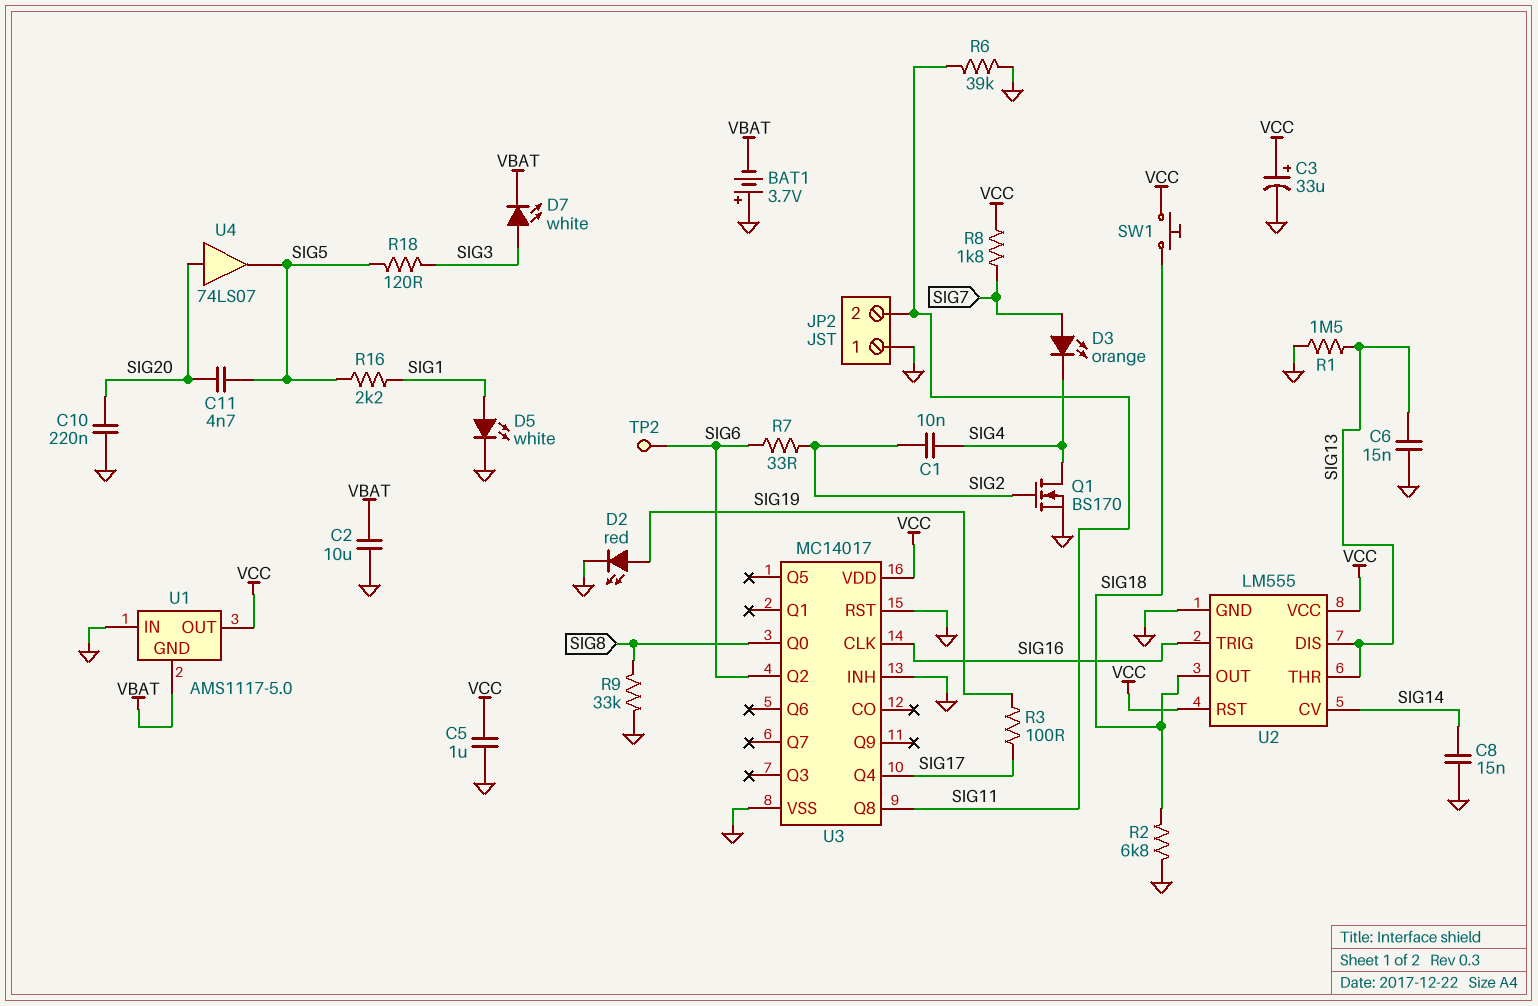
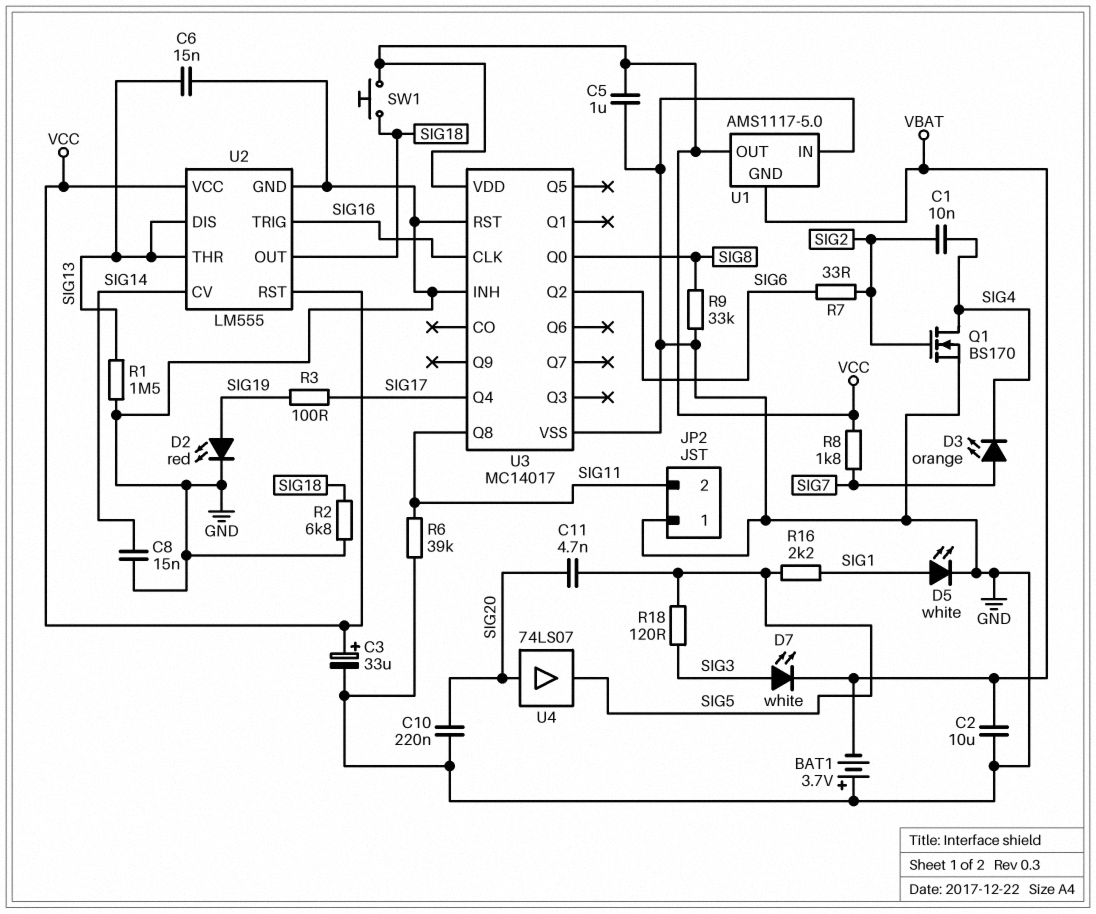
TP2: test point (SIG6) -> none

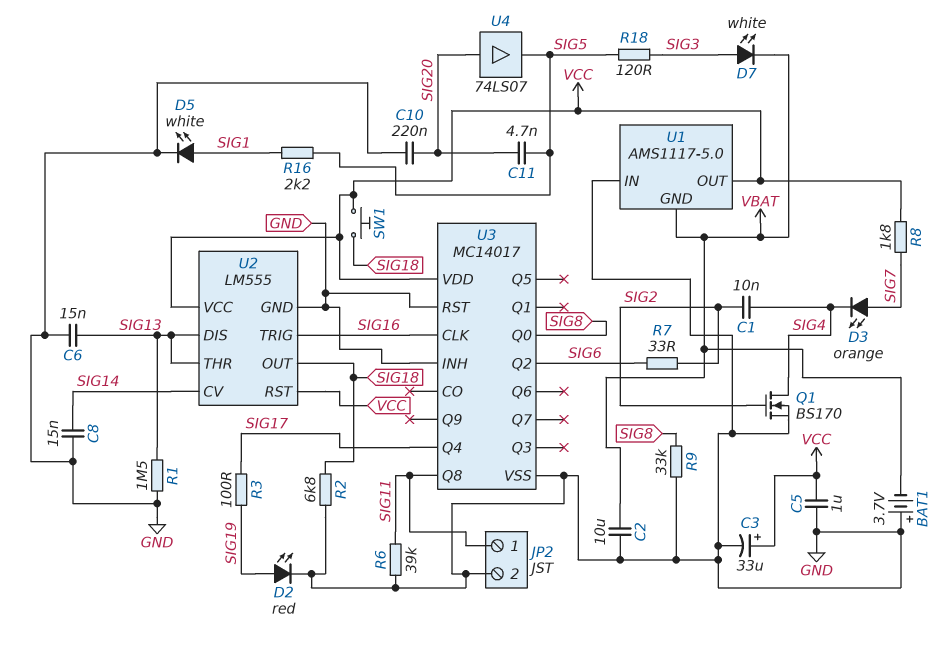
JP2 pin 1: GND -> SIG11
JP2 pin 2: SIG11 -> GND

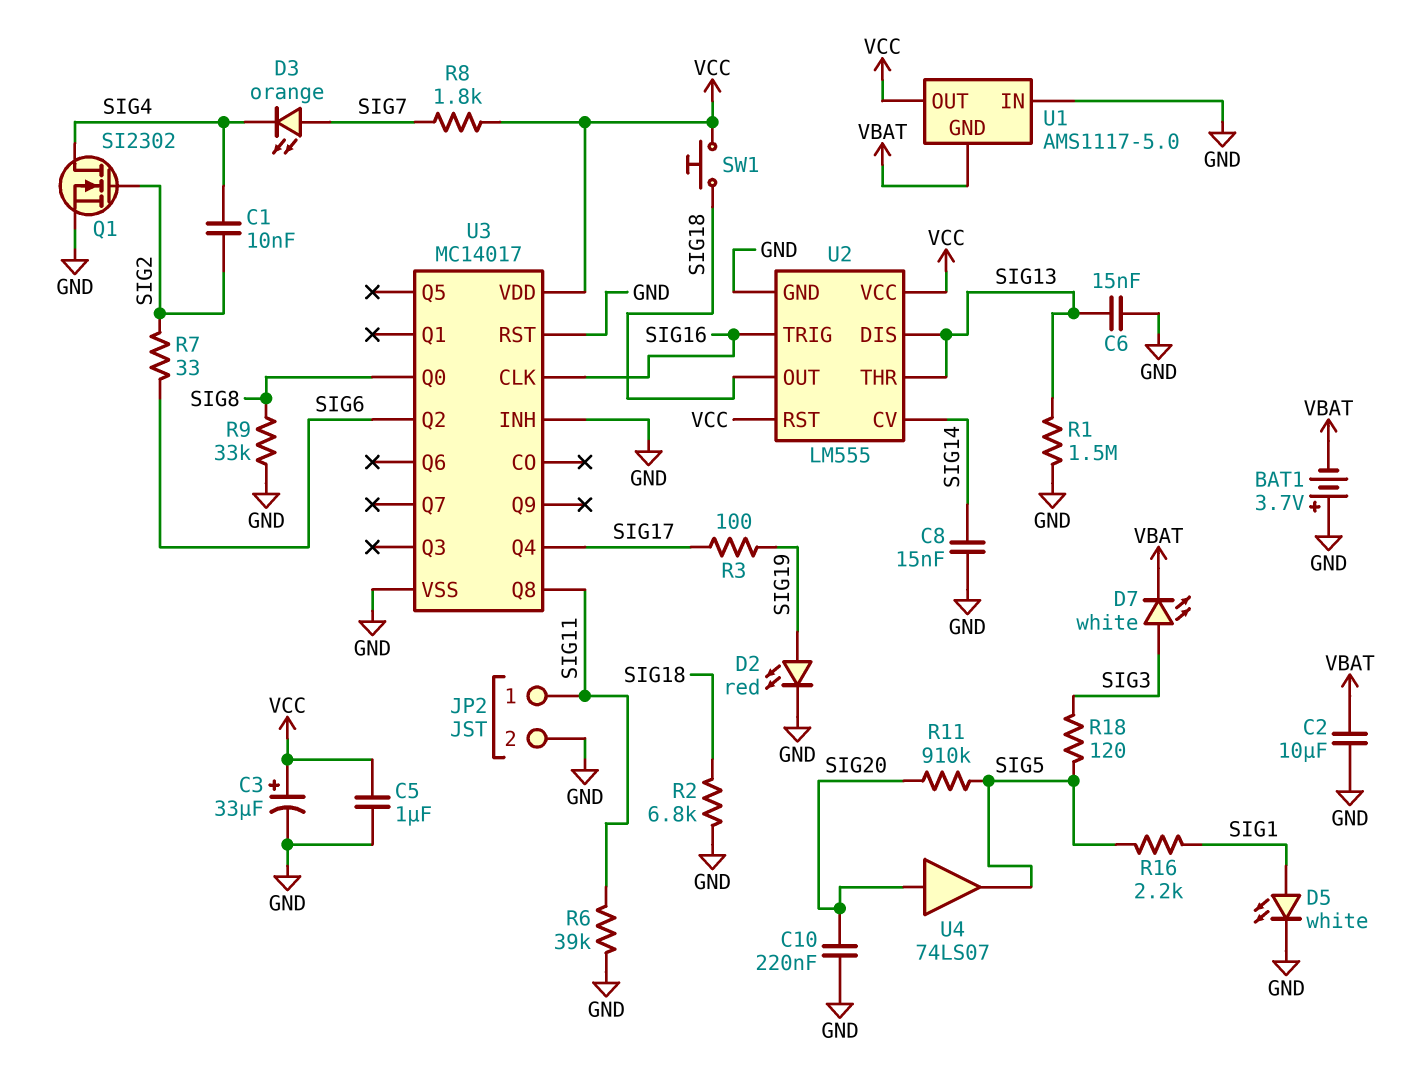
C11: 4.7nF (SIG5, SIG20) -> none
Q1: NMOS BS170 (G SIG2, D SIG4, S GND) -> NMOS SI2302 (G SIG2, D SIG4, S GND)
R11: none -> 910k (SIG5, SIG20)

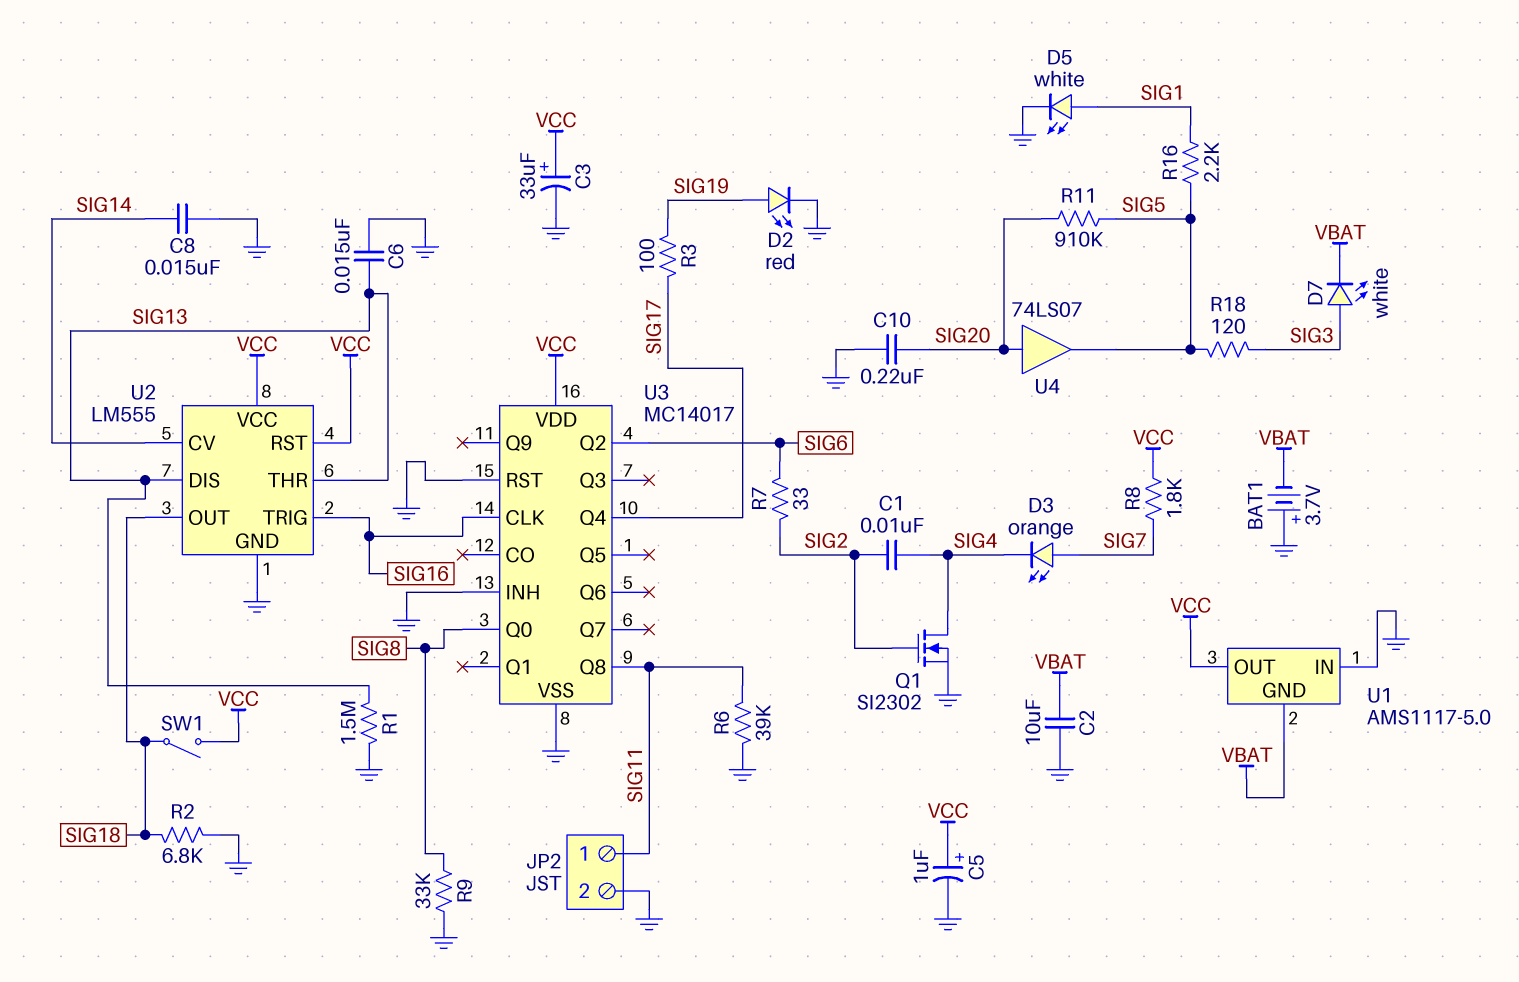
C5: 1uF (GND, VCC) -> 1uF (plus VCC, minus GND)
SW1: button (SIG18, VCC) -> switch (SIG18, VCC)

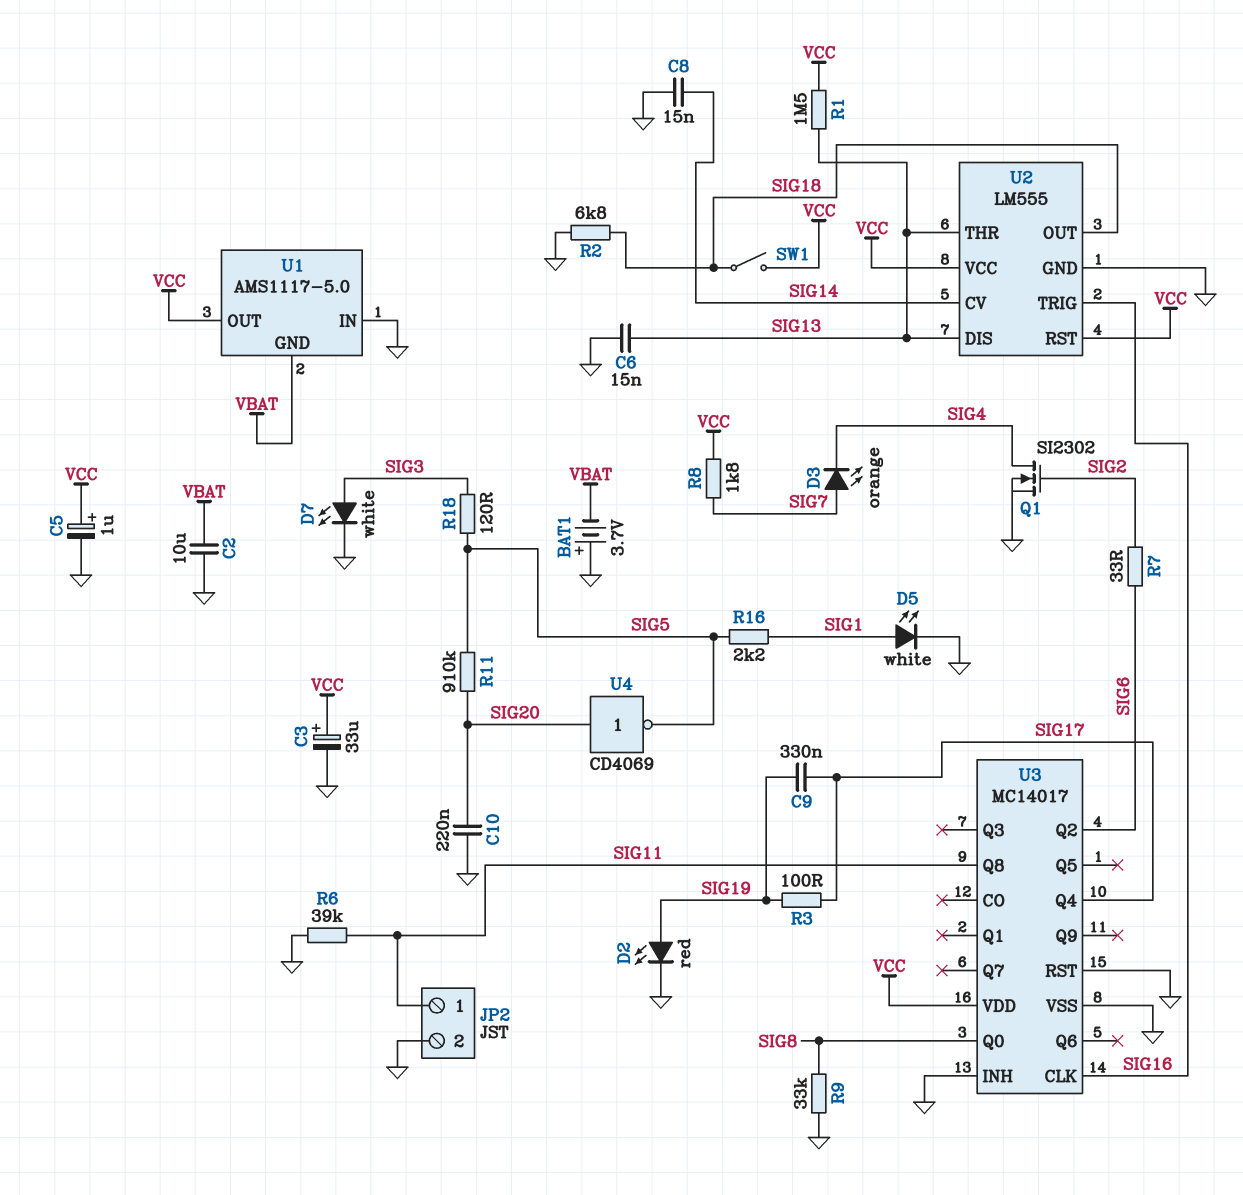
C1: 10nF (SIG2, SIG4) -> none
C9: none -> 330nF (SIG17, SIG19)
D7: LED white (A SIG3, K VBAT) -> LED white (A SIG3, K GND)
R1: 1.5M (GND, SIG13) -> 1.5M (SIG13, VCC)
U4: buffer 74LS07 (in SIG20, out SIG5) -> NOT CD4069 (in SIG20, out SIG5)

